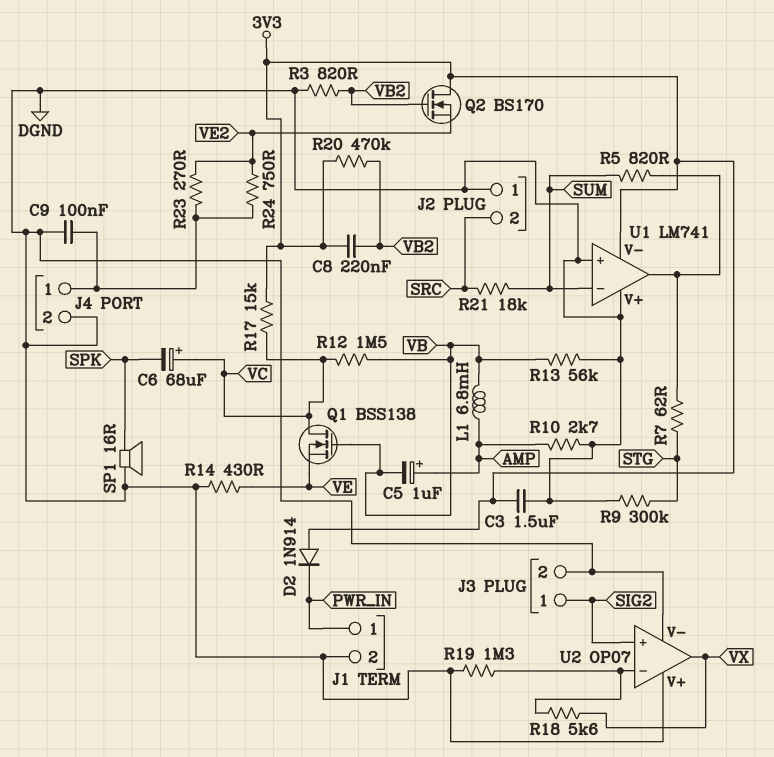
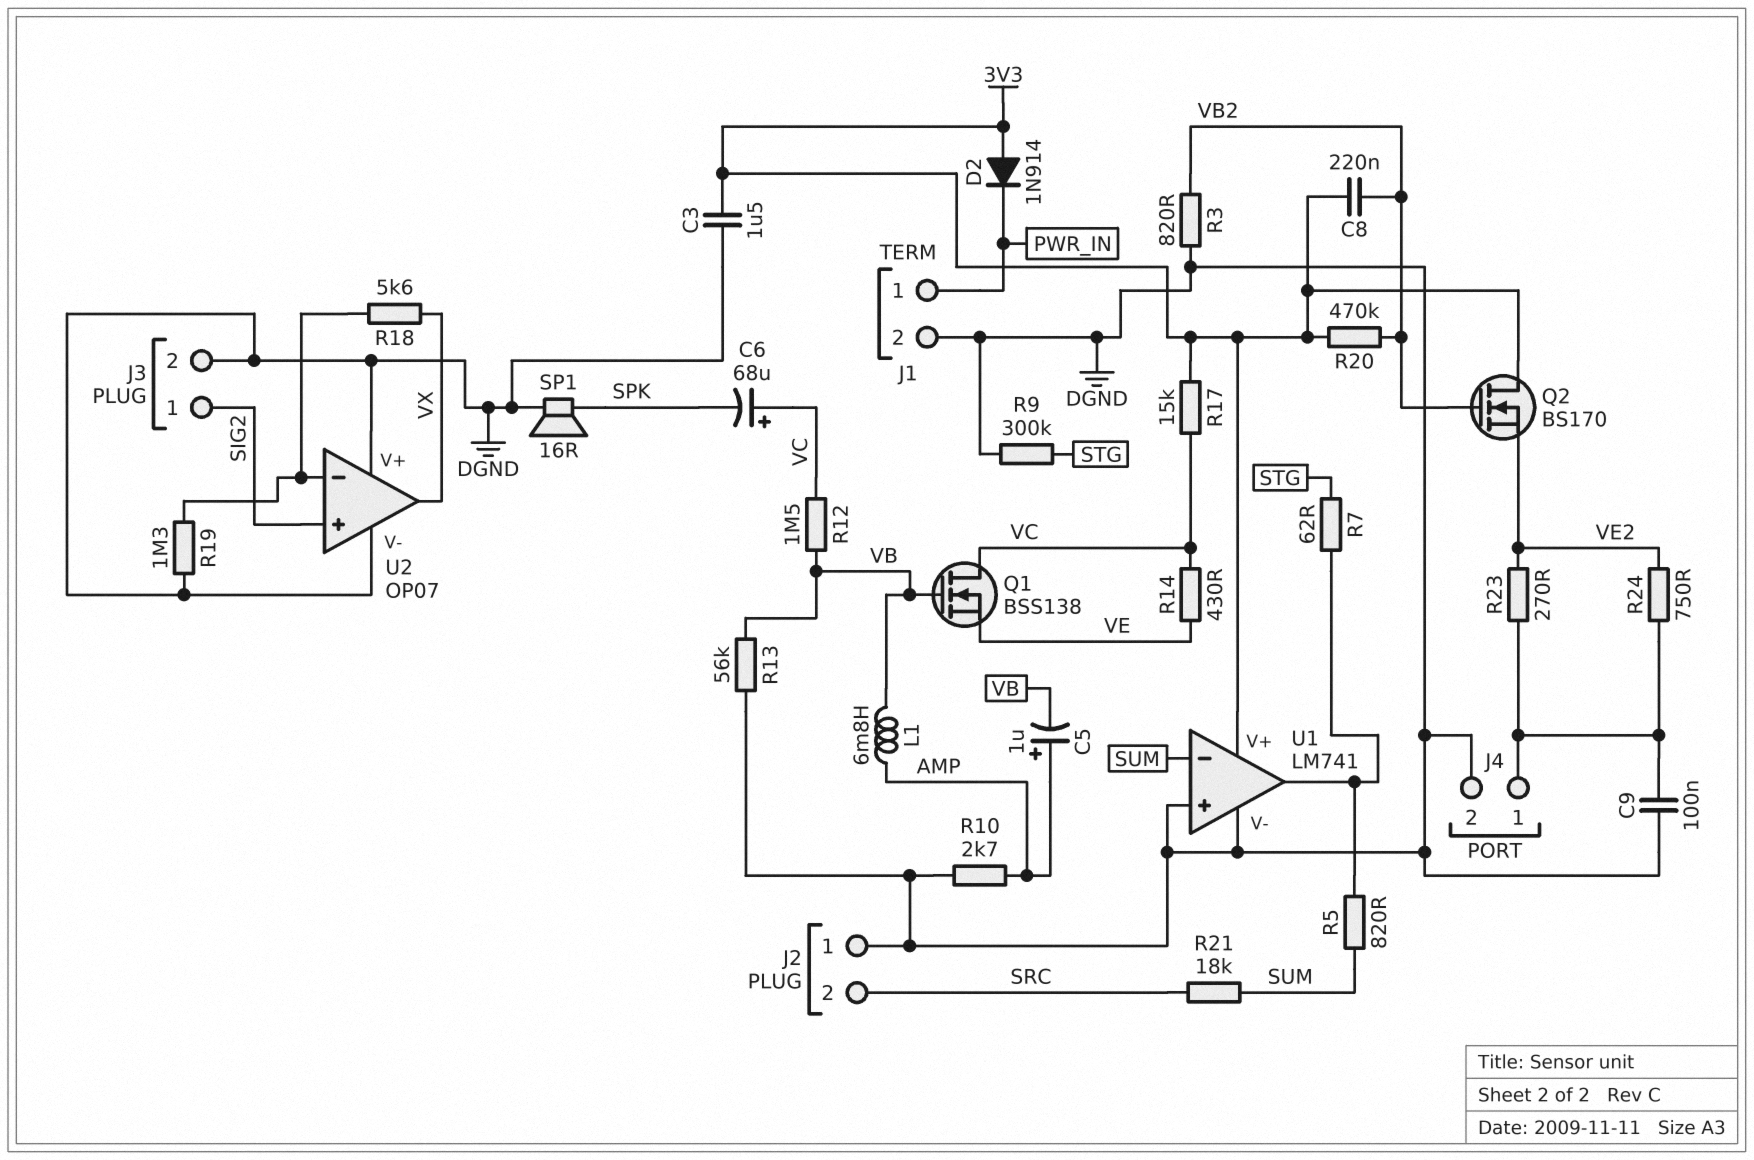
R14: 430 (DGND, VE) -> 430 (VC, VE)
U1 pin V+: DGND -> 3V3
U1 pin V-: 3V3 -> DGND

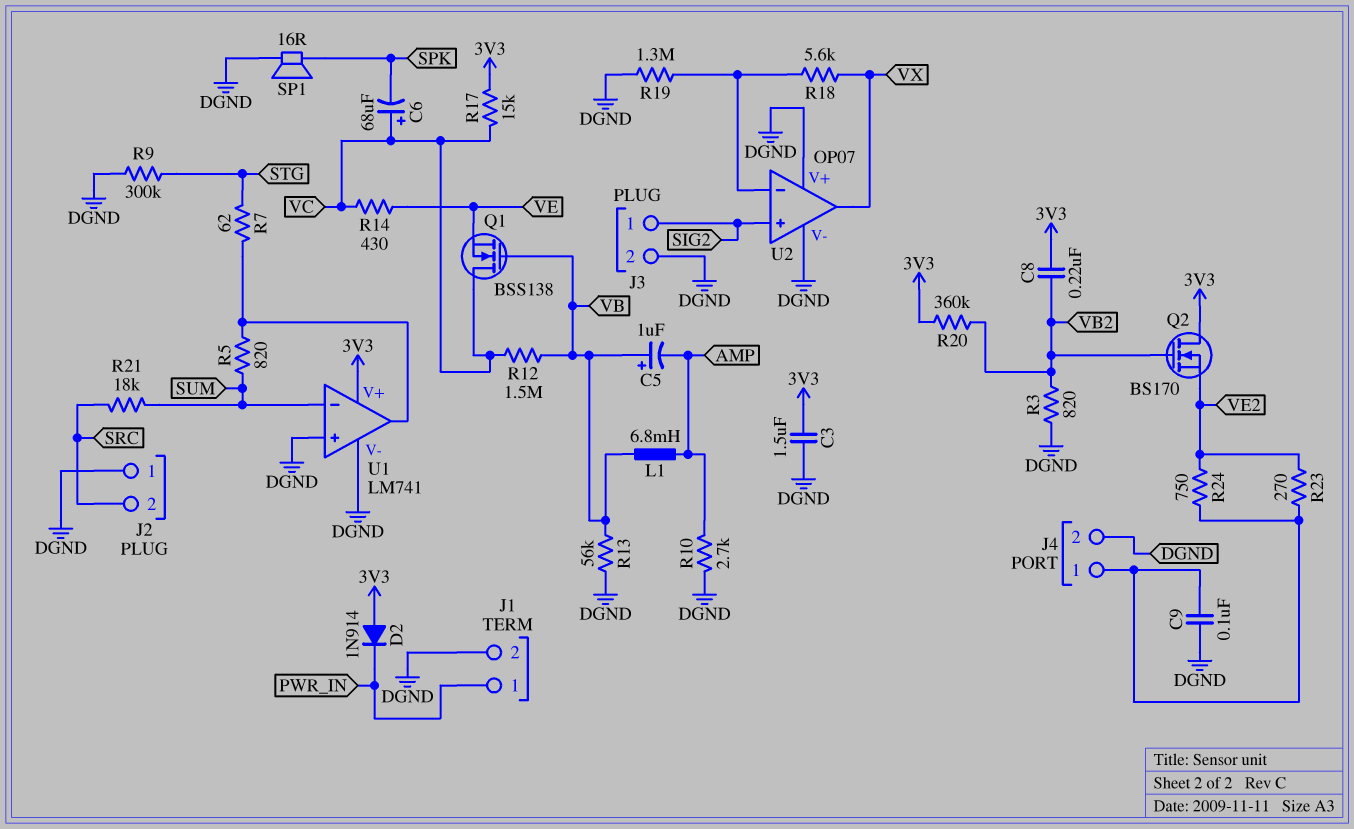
C5: 1uF (plus AMP, minus VB) -> 1uF (plus VB, minus AMP)
R20: 470k (3V3, VB2) -> 360k (3V3, VB2)

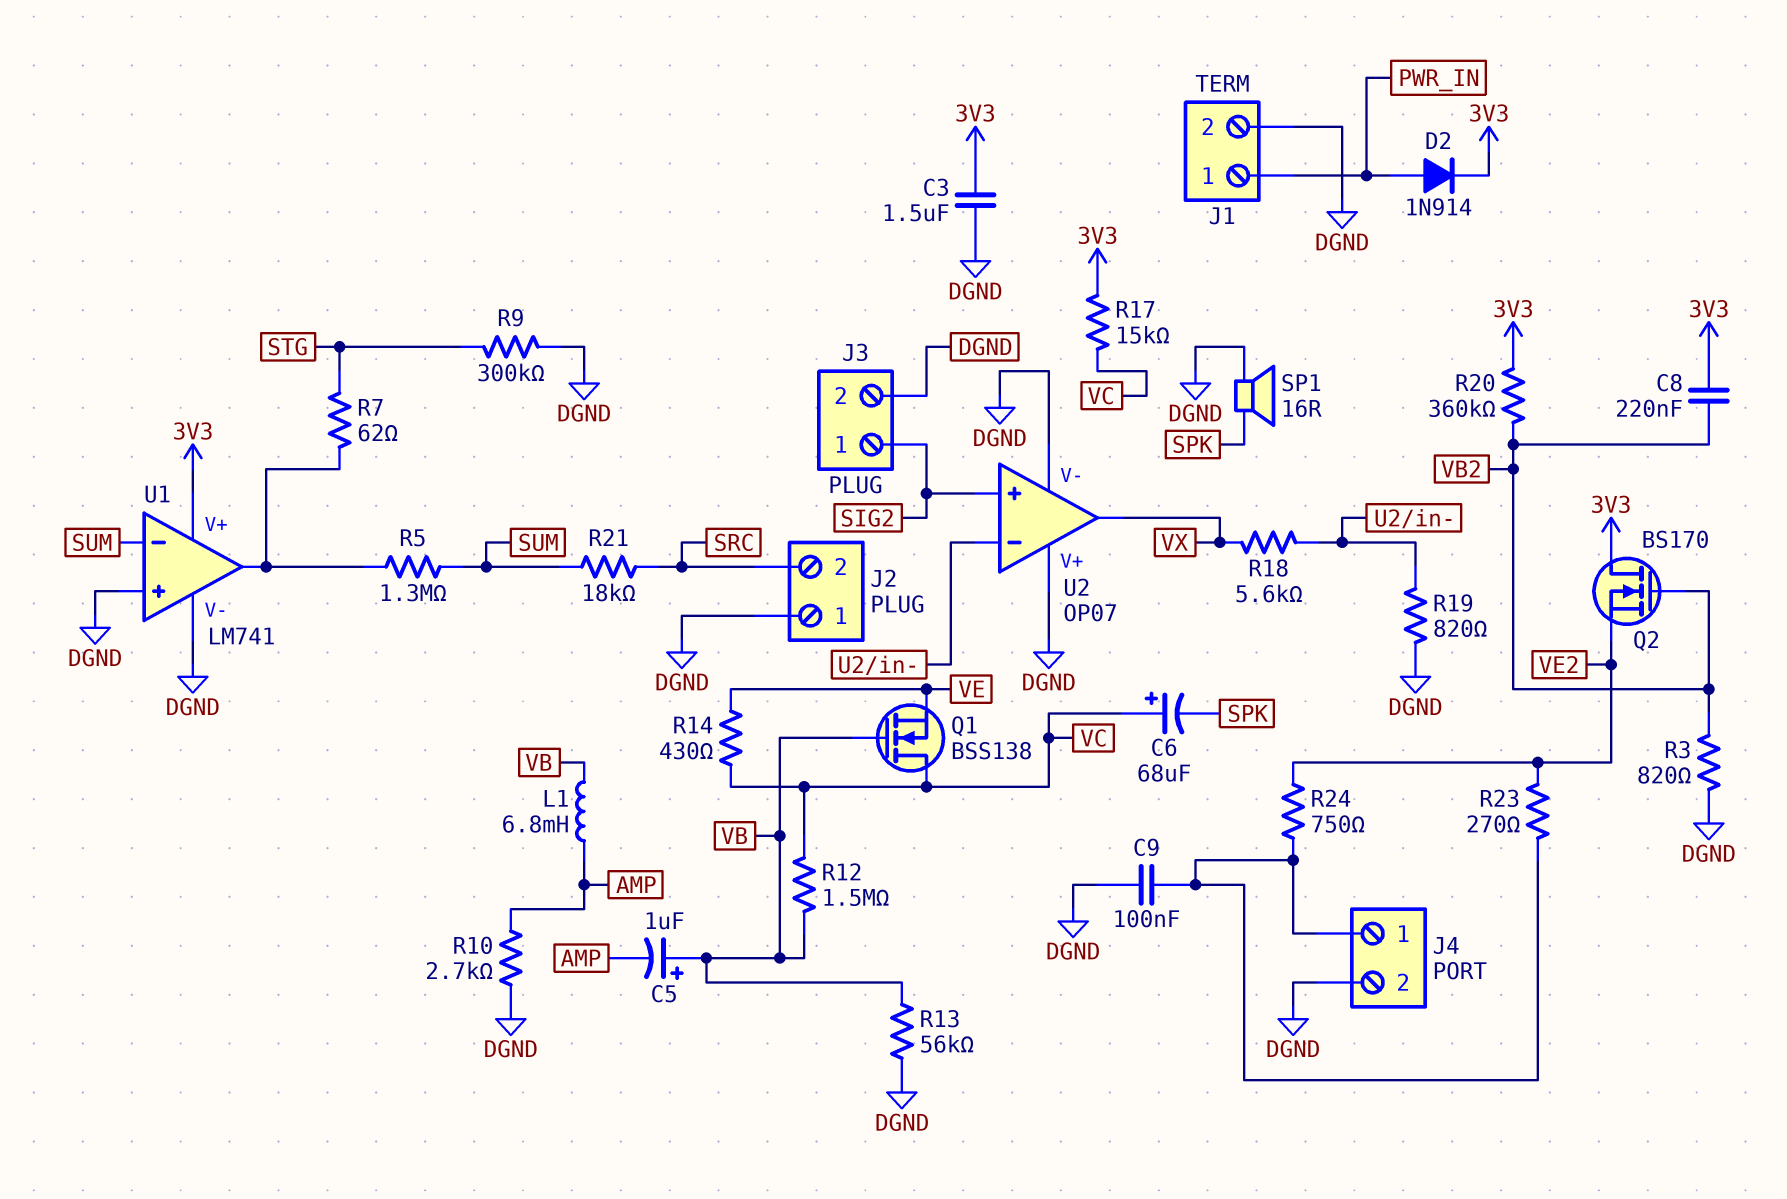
D2: diode 1N914 (A 3V3, K PWR_IN) -> diode 1N914 (A PWR_IN, K 3V3)
R5: 820 (SUM, U1/out) -> 1.3M (SUM, U1/out)
R19: 1.3M (DGND, U2/in-) -> 820 (DGND, U2/in-)

